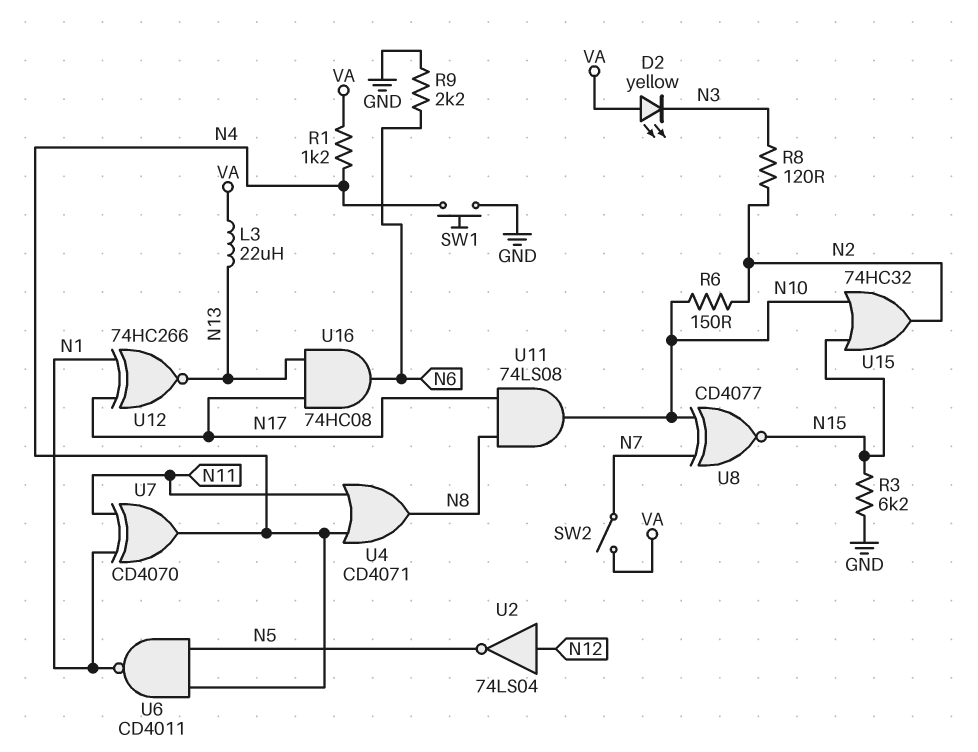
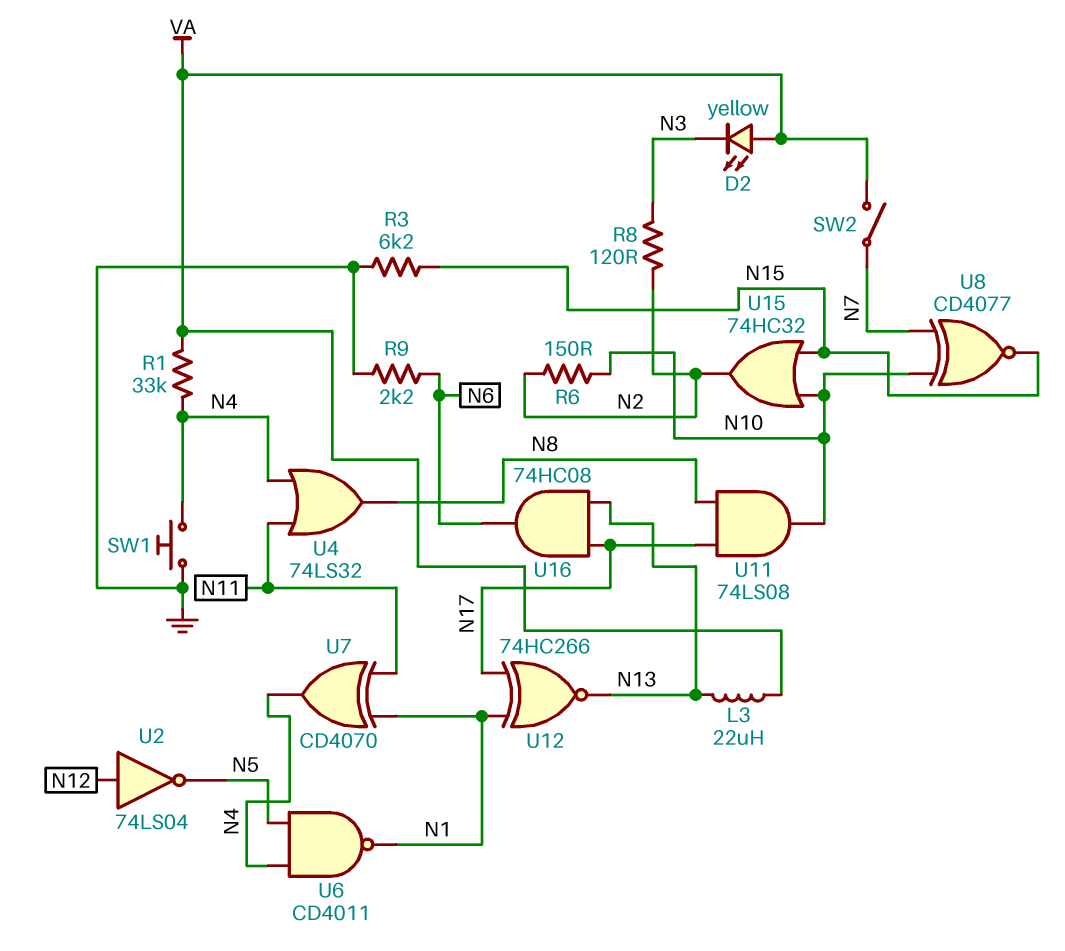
R1: 1.2k (N4, VA) -> 33k (N4, VA)
U4: OR CD4071 (in N4, in N11, out N8) -> OR 74LS32 (in N4, in N11, out N8)

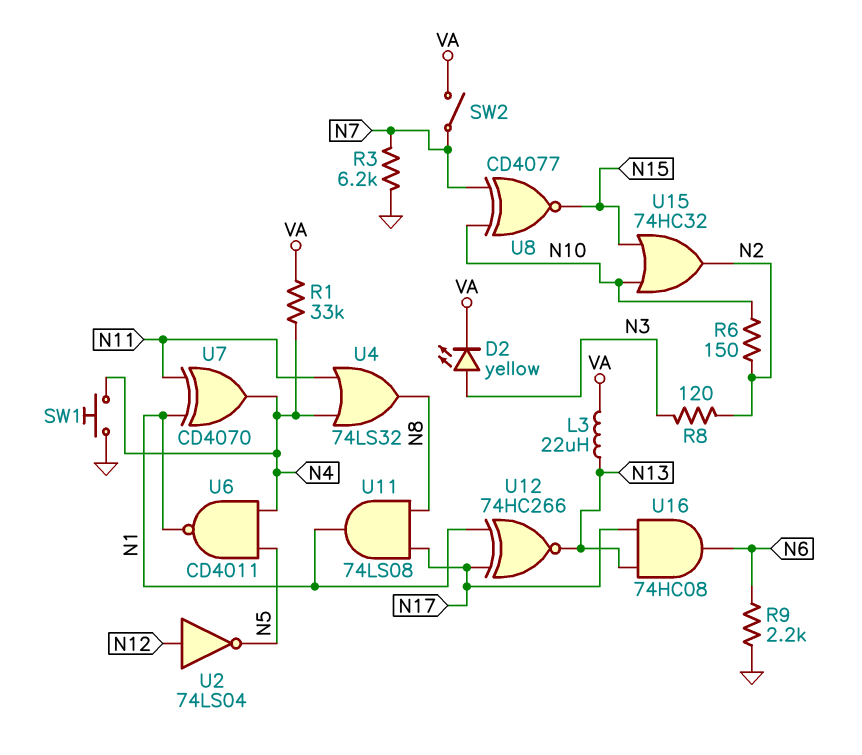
D2: LED yellow (A VA, K N3) -> LED yellow (A N3, K VA)
R3: 6.2k (GND, N15) -> 6.2k (GND, N7)
U11: AND 74LS08 (in N8, in N17, out N10) -> AND 74LS08 (in N8, in N17, out N1)

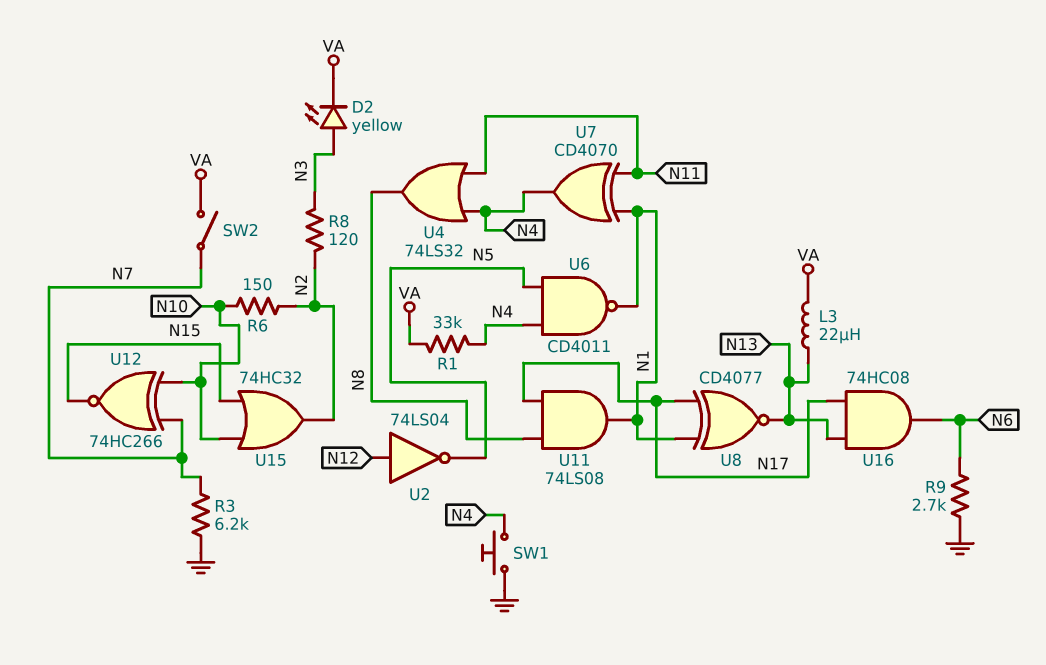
R9: 2.2k (GND, N6) -> 2.7k (GND, N6)
U8: XNOR CD4077 (in N7, in N10, out N15) -> XNOR CD4077 (in N1, in N17, out N13)
U12: XNOR 74HC266 (in N1, in N17, out N13) -> XNOR 74HC266 (in N7, in N10, out N15)

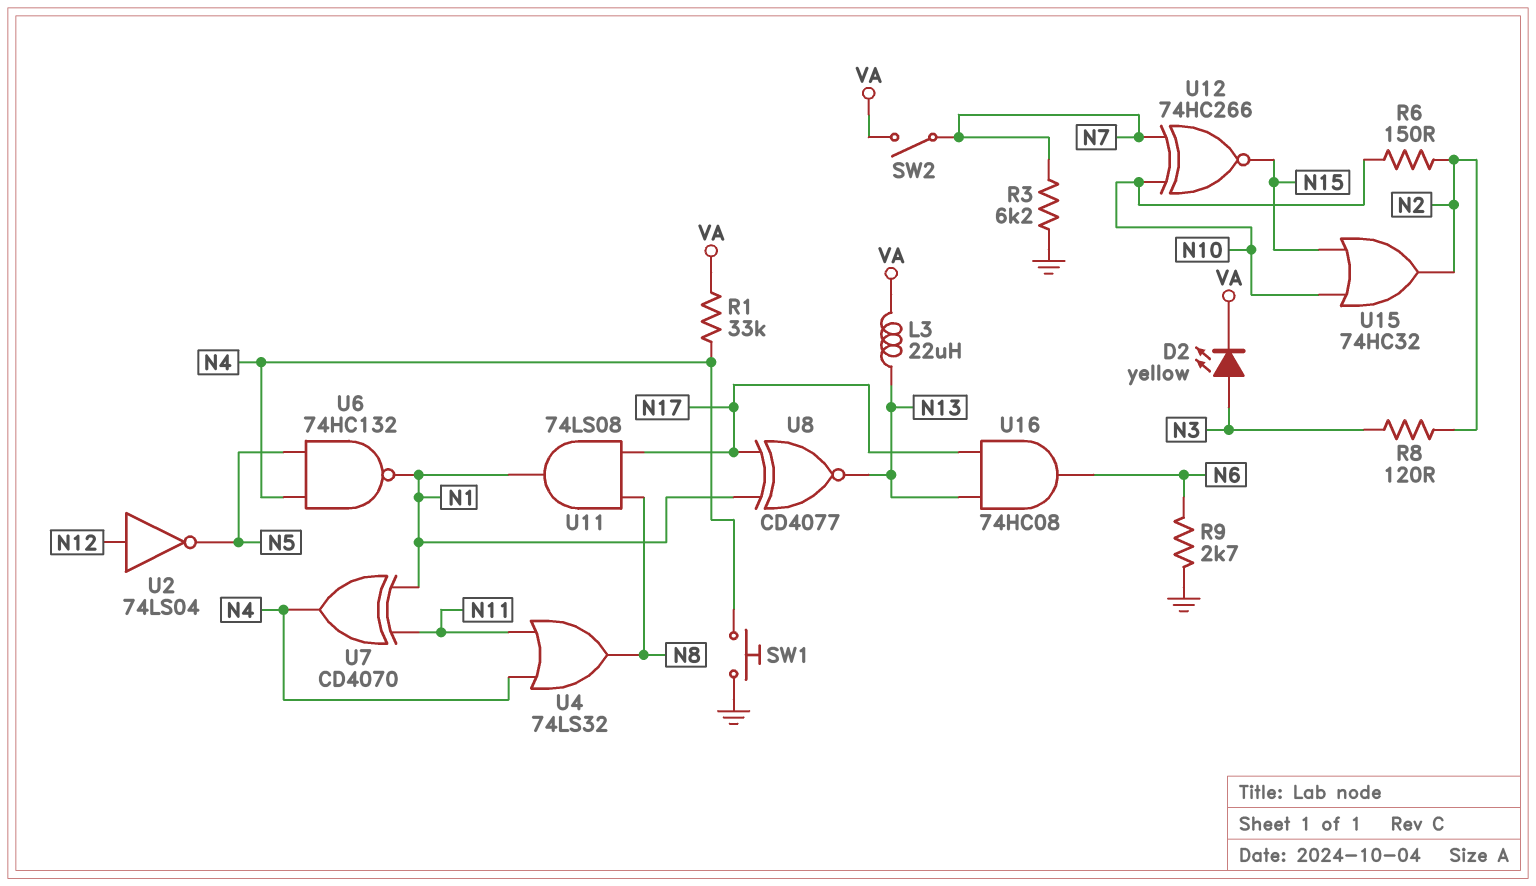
U6: NAND CD4011 (in N4, in N5, out N1) -> NAND 74HC132 (in N4, in N5, out N1)

